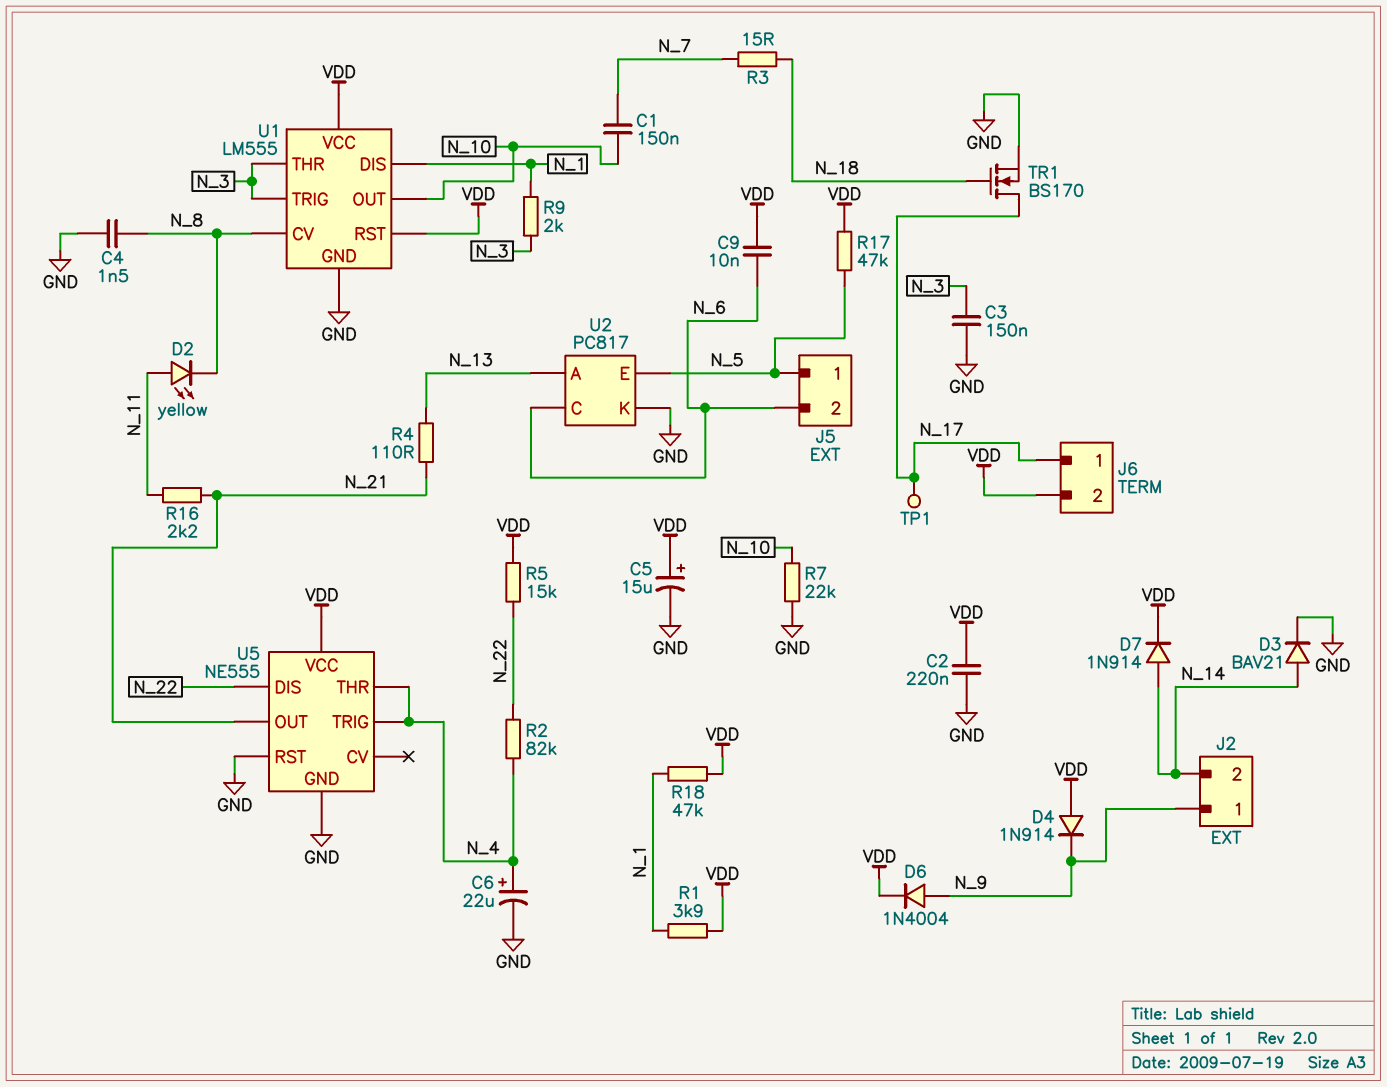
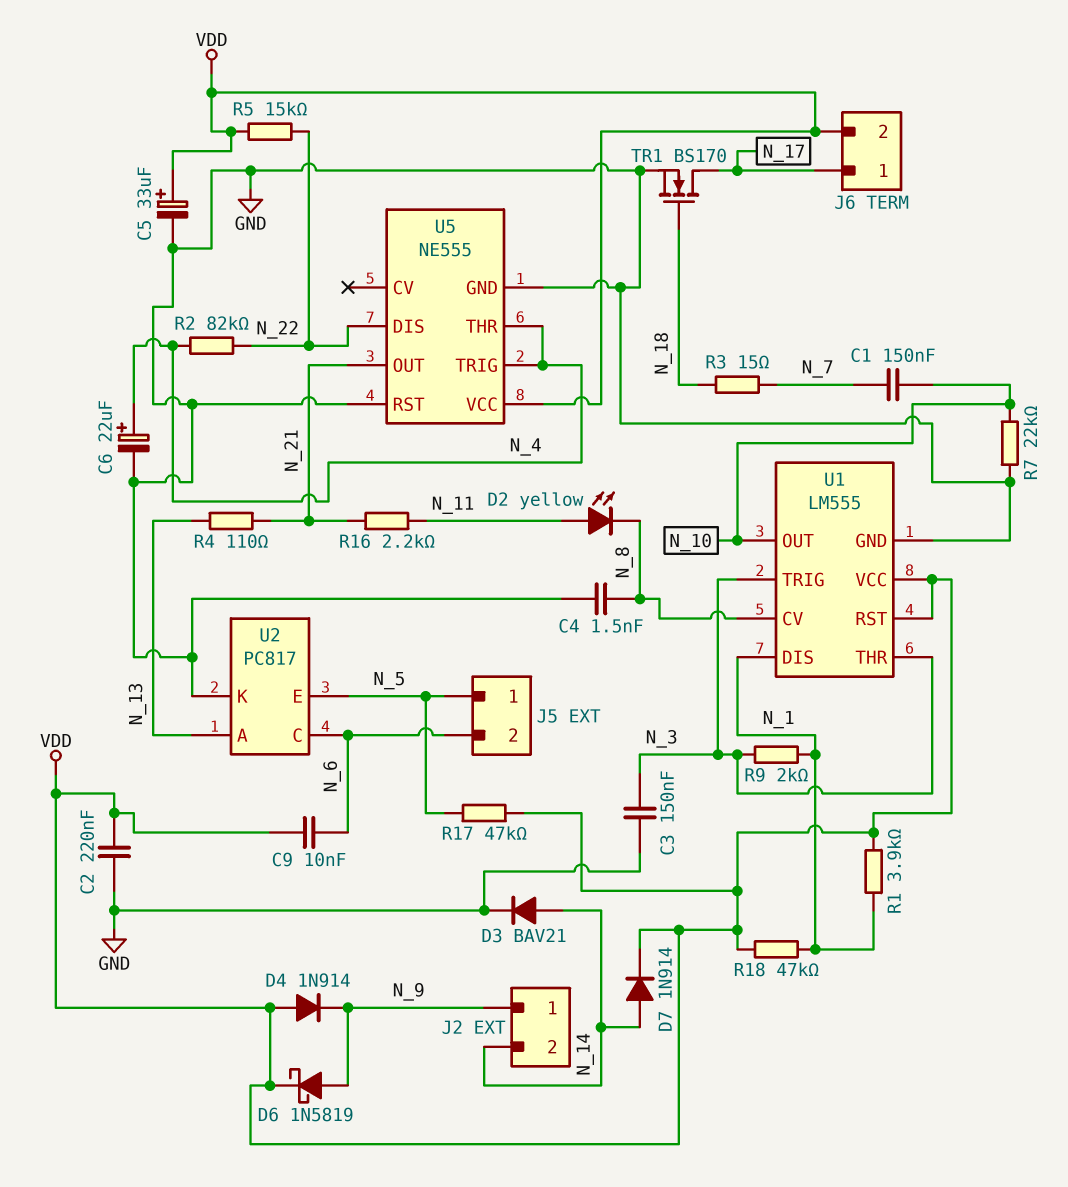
C5: 15uF (plus VDD, minus GND) -> 33uF (plus VDD, minus GND)
D6: diode 1N4004 (A N_9, K VDD) -> schottky 1N5819 (A N_9, K VDD)
TP1: test point (N_17) -> none

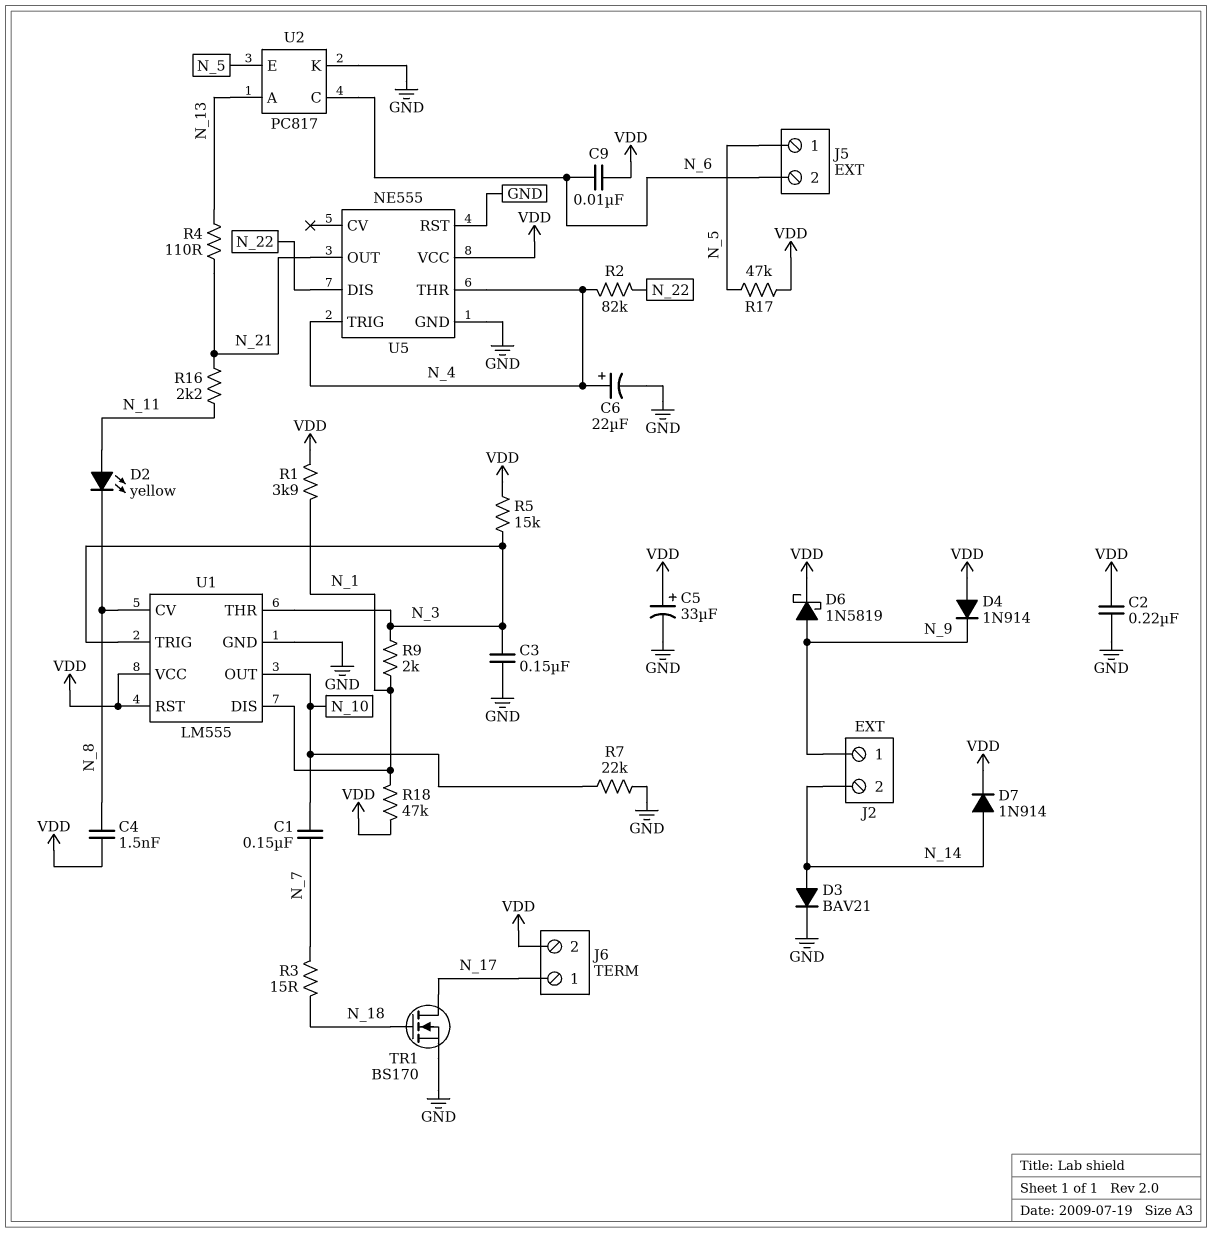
C4: 1.5nF (GND, N_8) -> 1.5nF (N_8, VDD)
R5: 15k (N_22, VDD) -> 15k (N_3, VDD)

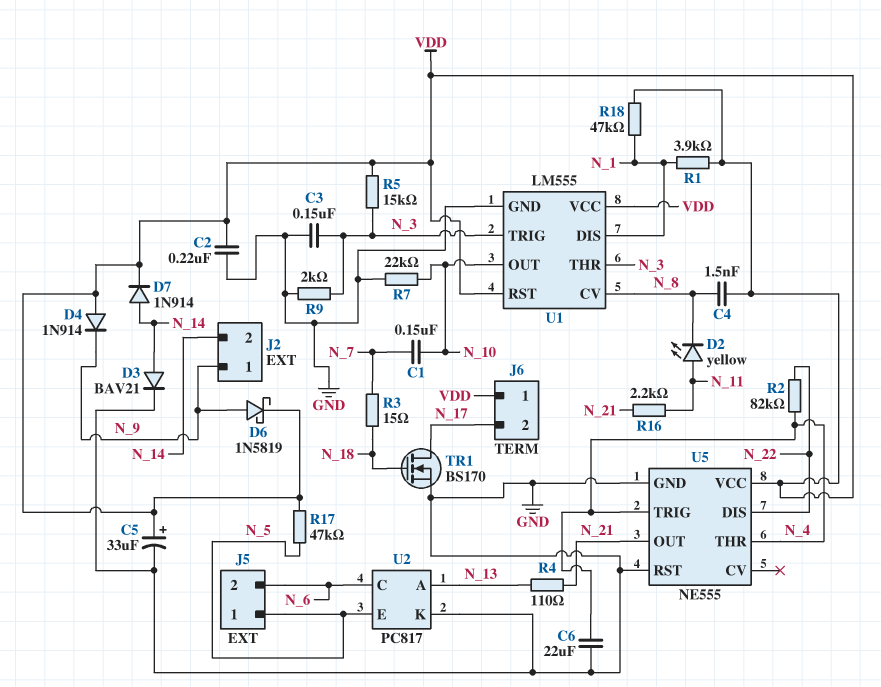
C6: 22uF (plus N_4, minus GND) -> 22uF (GND, N_4)
C9: 10nF (N_6, VDD) -> none
J6 pin 1: N_17 -> VDD
J6 pin 2: VDD -> N_17
R9: 2k (N_1, N_3) -> 2k (GND, N_3)

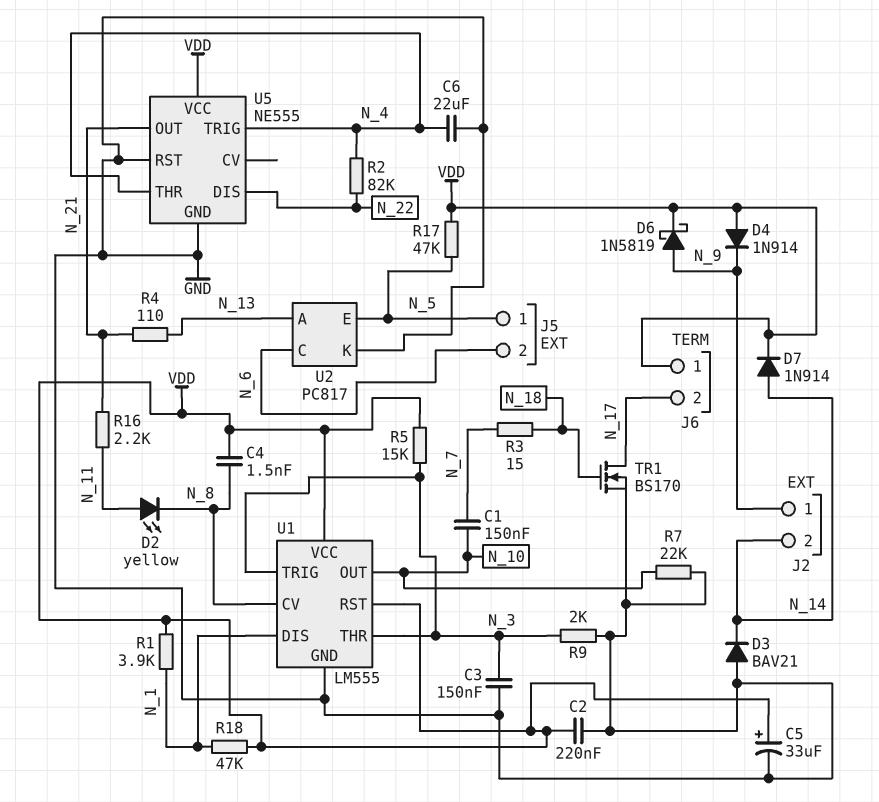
D3: diode BAV21 (A N_14, K GND) -> diode BAV21 (A GND, K N_14)

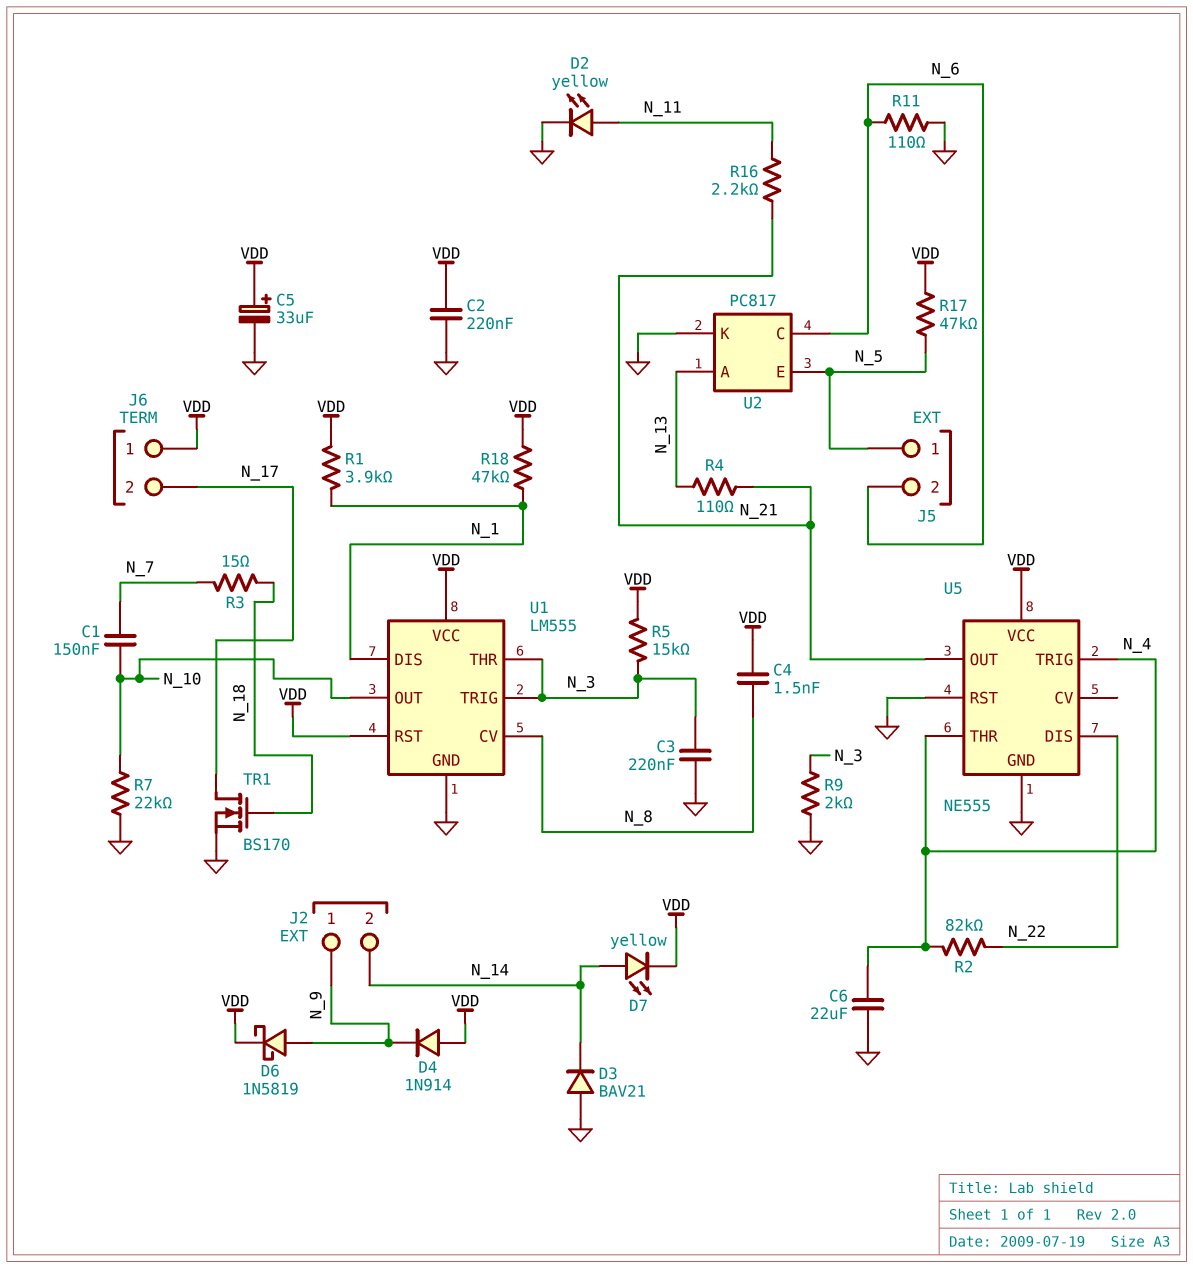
C3: 150nF (GND, N_3) -> 220nF (GND, N_3)
D2: LED yellow (A N_11, K N_8) -> LED yellow (A N_11, K GND)
D7: diode 1N914 (A N_14, K VDD) -> LED yellow (A N_14, K VDD)
R11: none -> 110 (GND, N_6)

